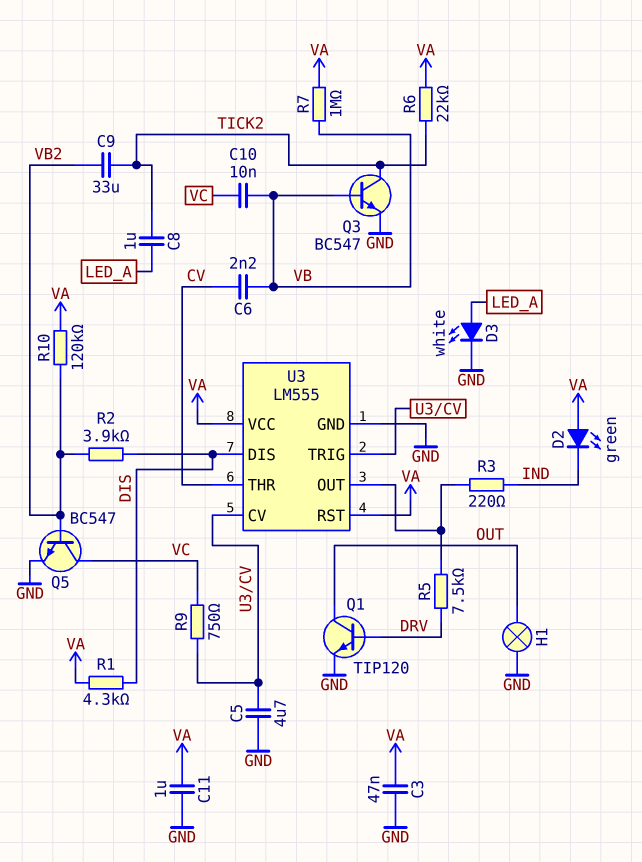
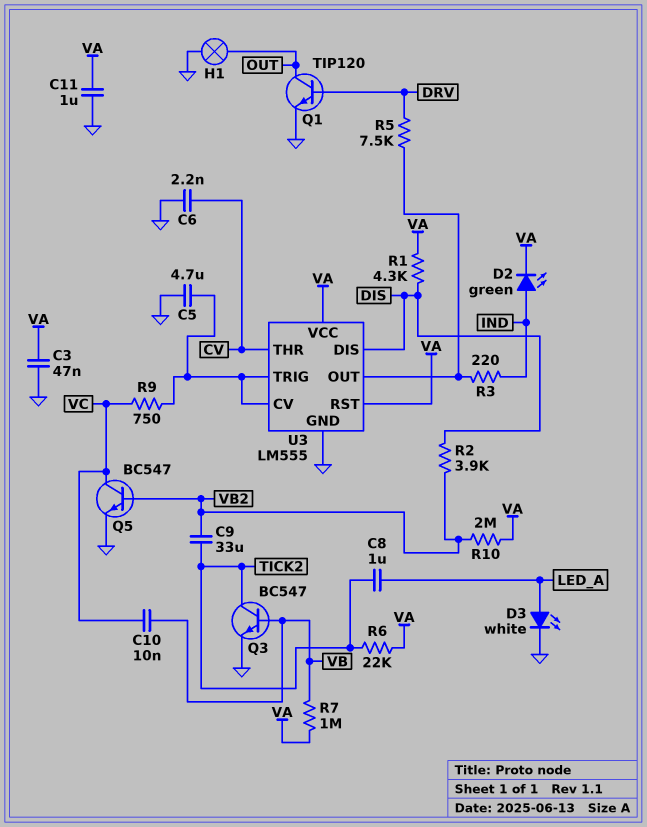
C6: 2.2nF (CV, VB) -> 2.2nF (CV, GND)
D2: LED green (A VA, K IND) -> LED green (A IND, K VA)
R10: 120k (VA, VB2) -> 2M (VA, VB2)

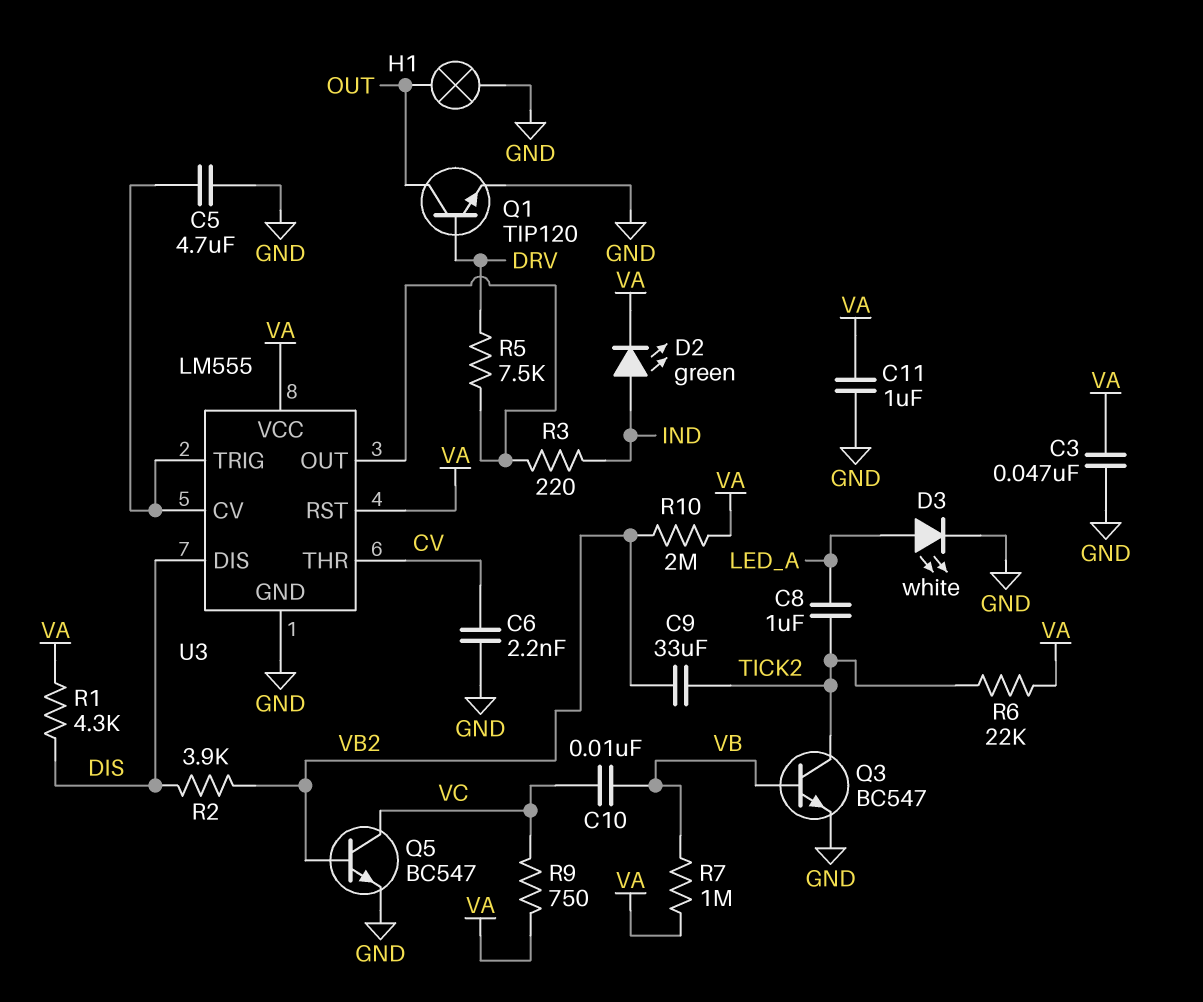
R9: 750 (U3/CV, VC) -> 750 (VA, VC)

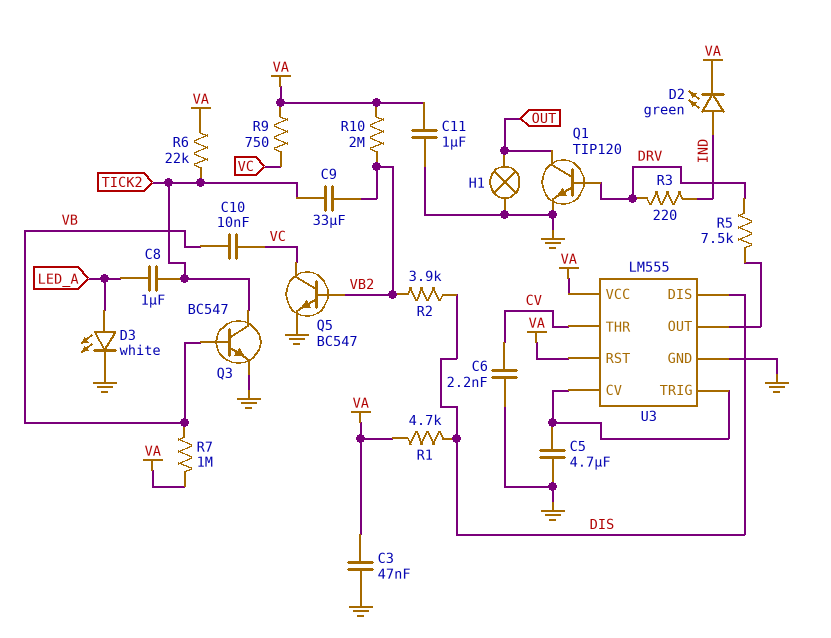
R1: 4.3k (DIS, VA) -> 4.7k (DIS, VA)
R3: 220 (IND, U3/OUT) -> 220 (DRV, IND)

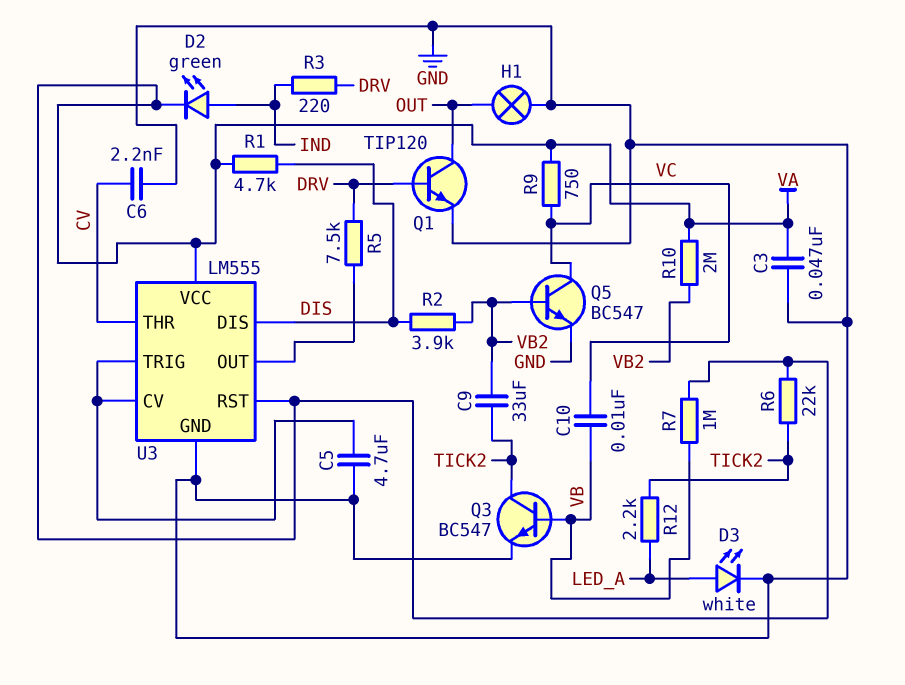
C8: 1uF (LED_A, TICK2) -> none
C11: 1uF (GND, VA) -> none
R12: none -> 2.2k (LED_A, TICK2)

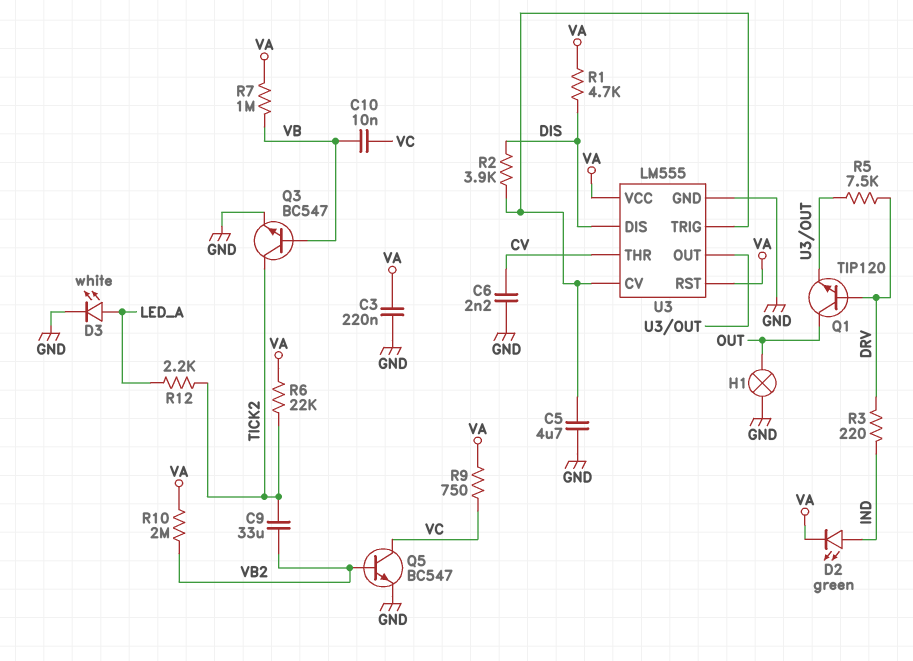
C3: 47nF (GND, VA) -> 220nF (GND, VA)
Q1: NPN TIP120 (B DRV, C OUT, E GND) -> NPN TIP120 (B DRV, C OUT, E U3/OUT)
R2: 3.9k (DIS, VB2) -> 3.9k (DIS, U3/CV)

